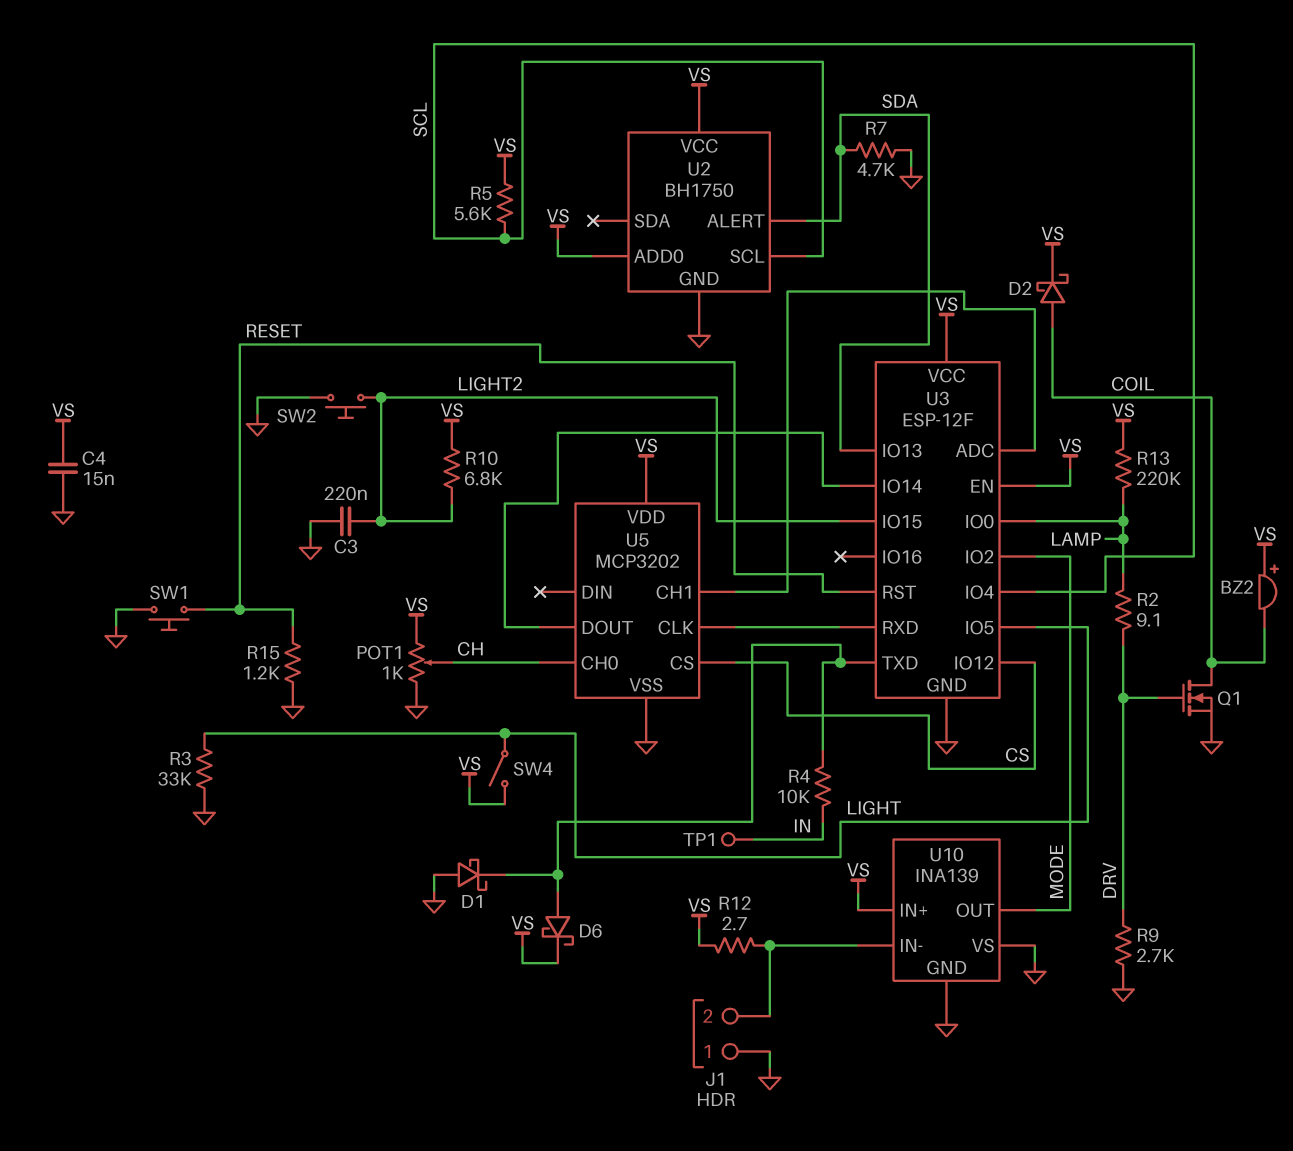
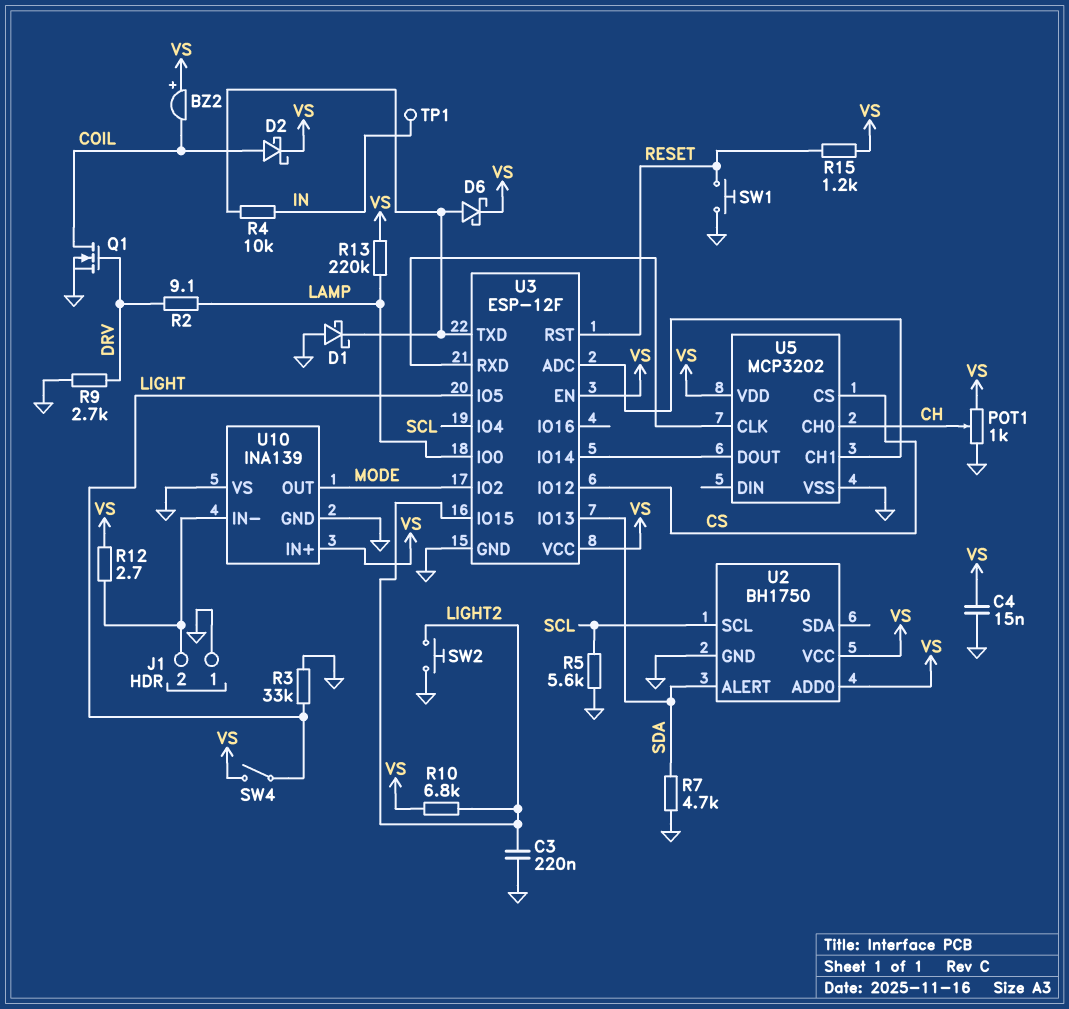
R5: 5.6k (SCL, VS) -> 5.6k (GND, SCL)
R15: 1.2k (GND, RESET) -> 1.2k (RESET, VS)

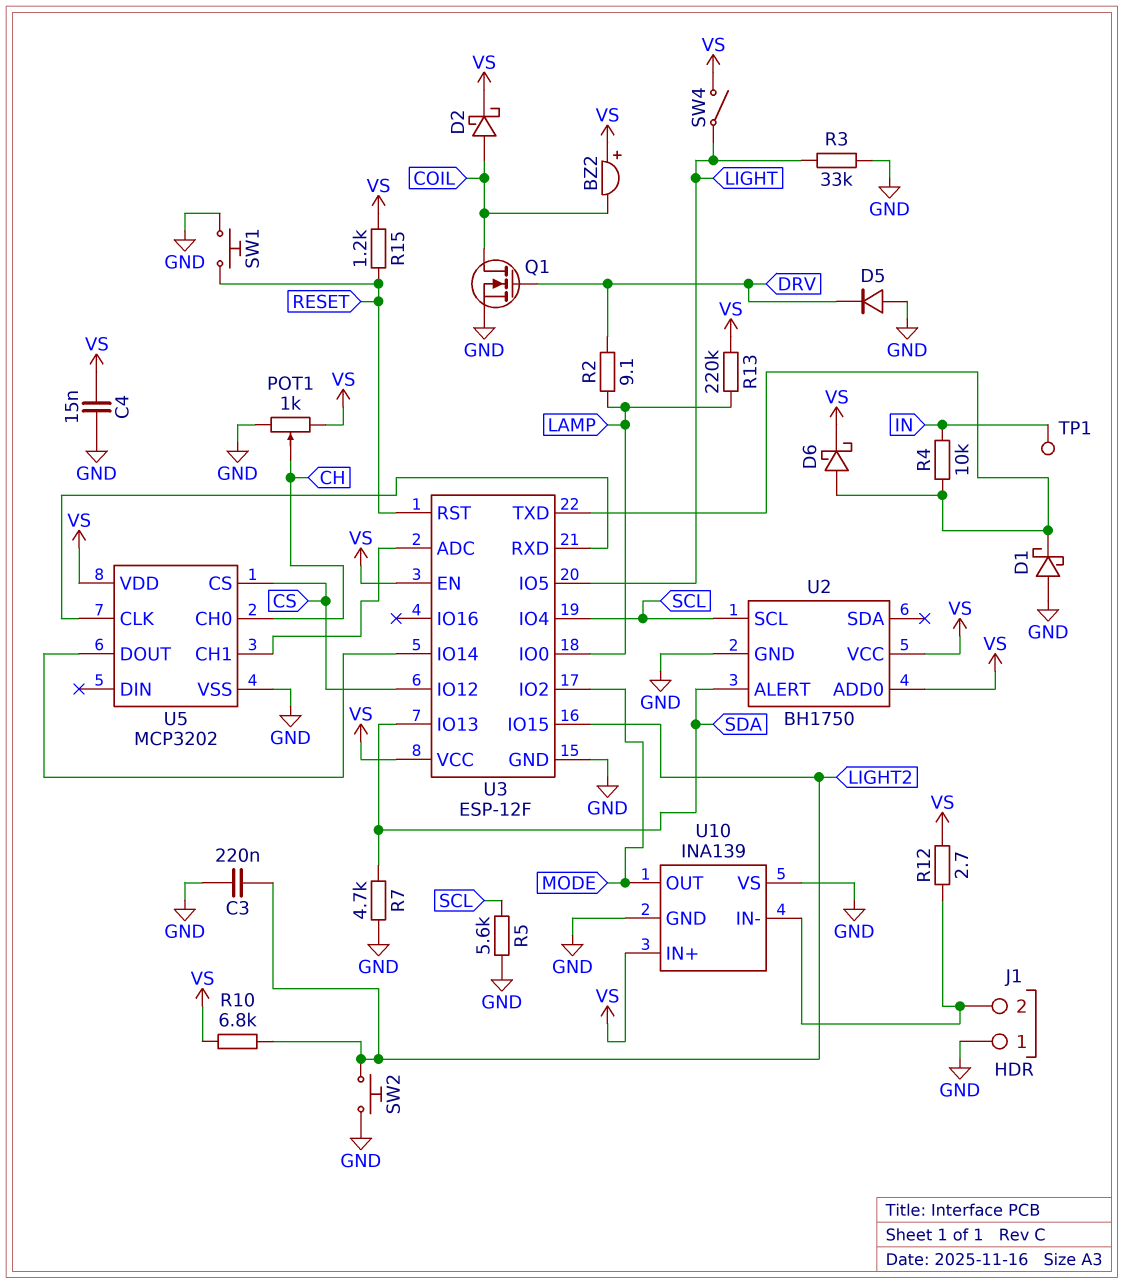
D5: none -> diode (A GND, K DRV)
R9: 2.7k (DRV, GND) -> none

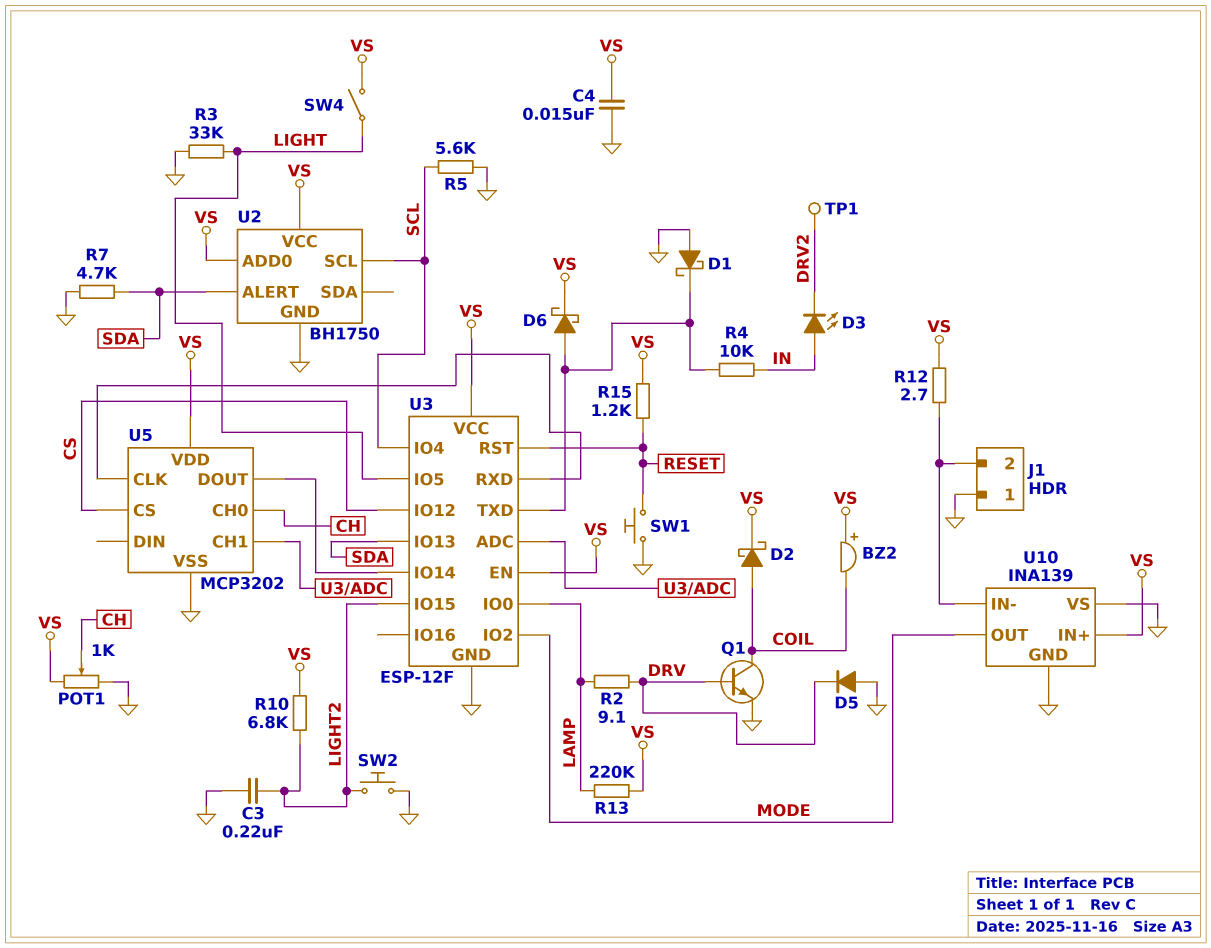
D3: none -> LED (A IN, K DRV2)
Q1: NMOS (G DRV, D COIL, S GND) -> NPN (B DRV, C COIL, E GND)
TP1: test point (IN) -> test point (DRV2)

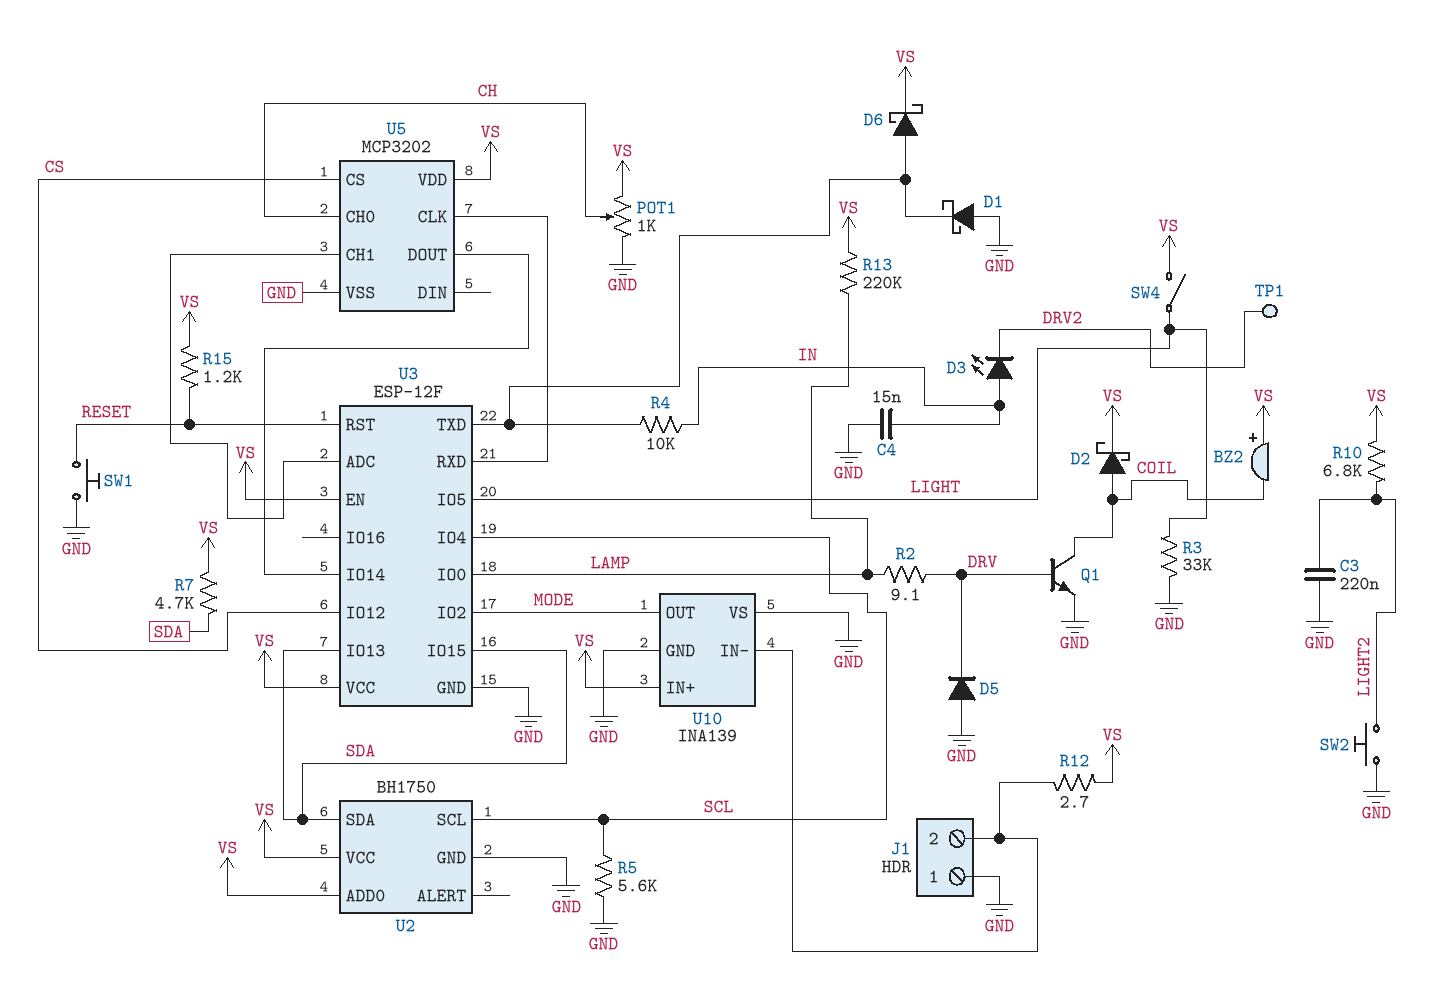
C4: 15nF (GND, VS) -> 15nF (GND, IN)
R7: 4.7k (GND, SDA) -> 4.7k (SDA, VS)
U2 pin ALERT: SDA -> none
U2 pin SDA: none -> SDA
U3 pin IO15: LIGHT2 -> SDA

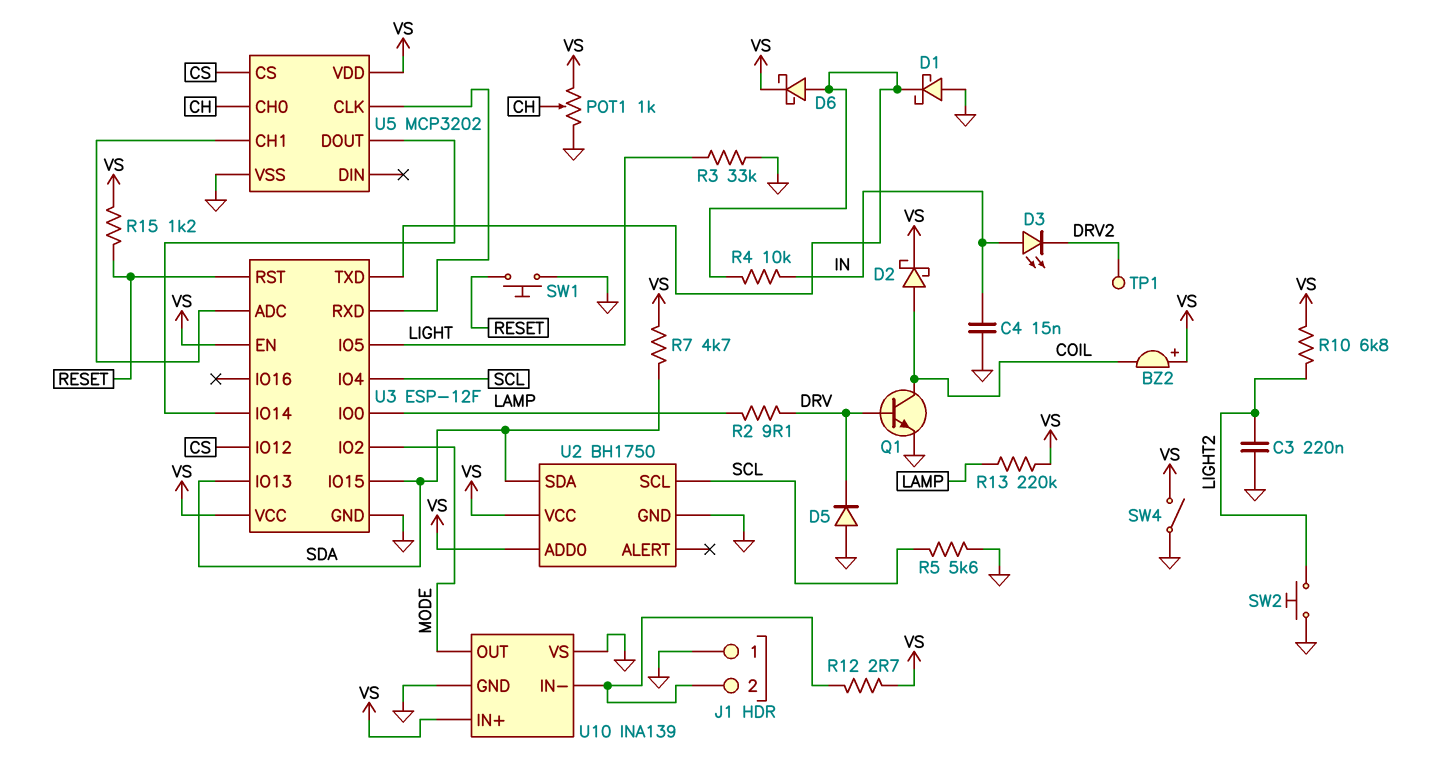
SW4: switch (LIGHT, VS) -> switch (GND, VS)

